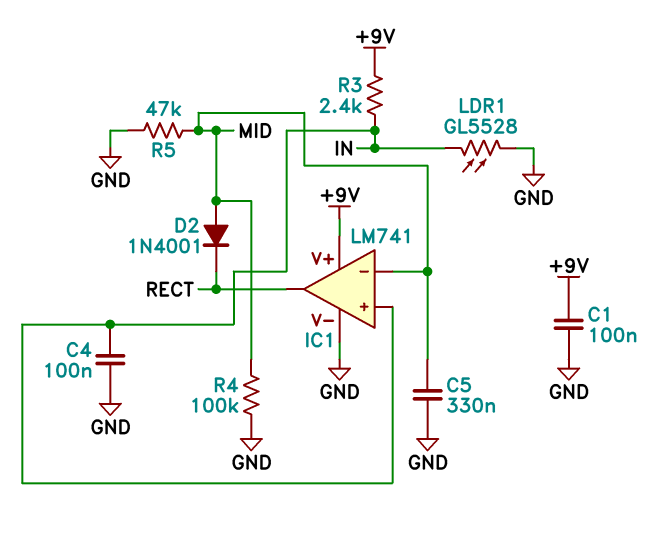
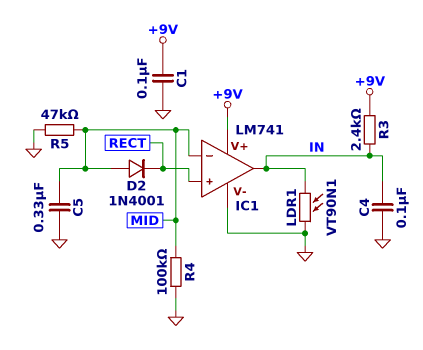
IC1 pin in+: IN -> RECT
IC1 pin out: RECT -> IN
LDR1: GL5528 (GND, IN) -> VT90N1 (GND, IN)

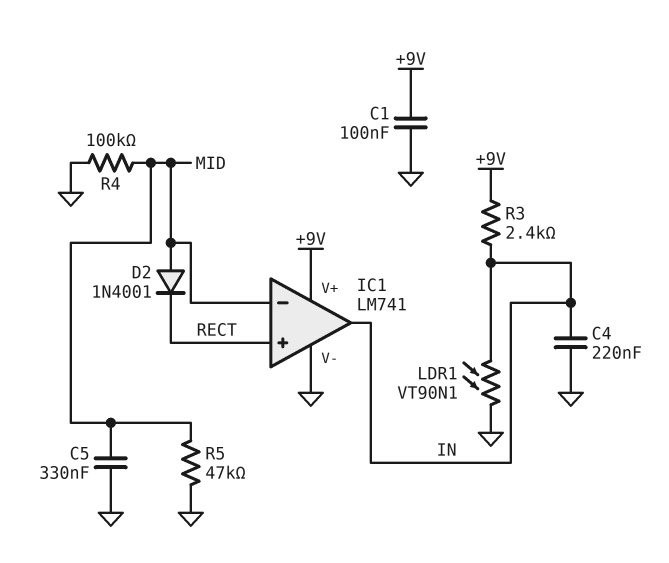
C4: 100nF (GND, IN) -> 220nF (GND, IN)

